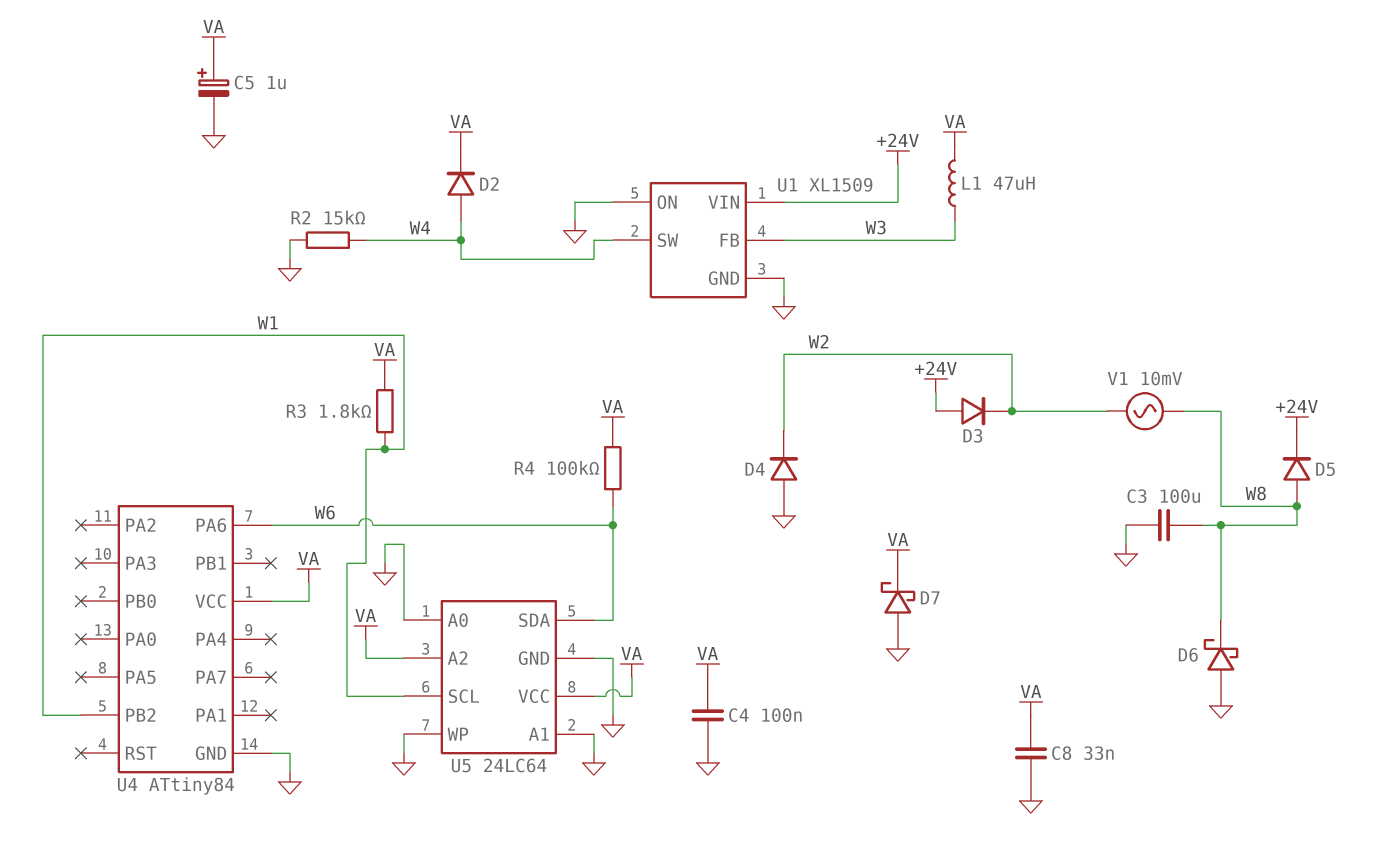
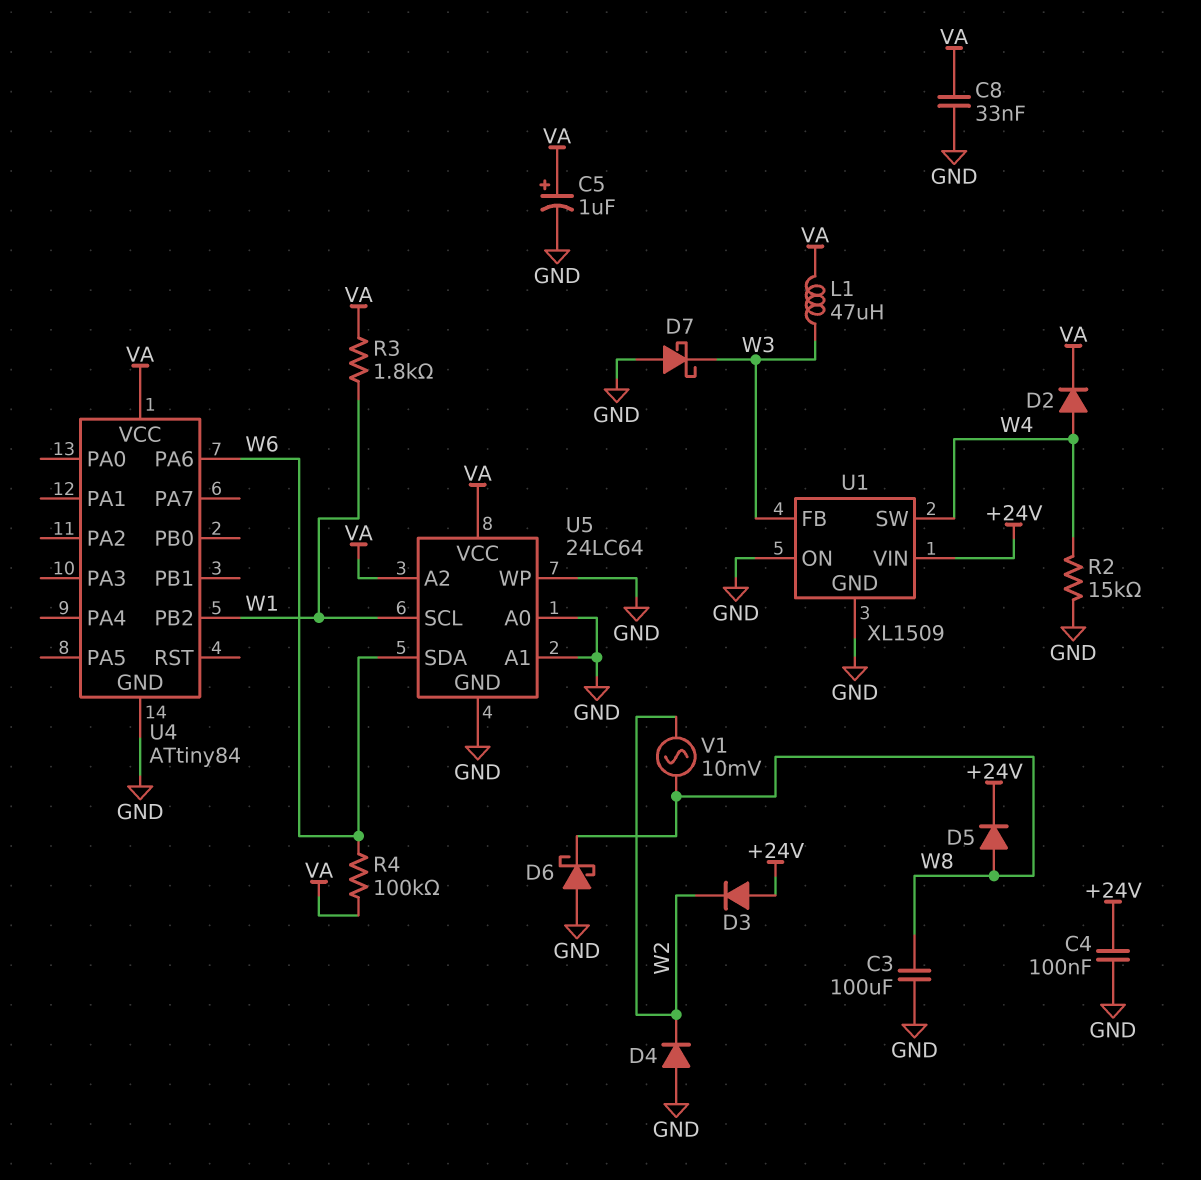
C4: 100nF (GND, VA) -> 100nF (+24V, GND)
D7: schottky (A GND, K VA) -> schottky (A GND, K W3)

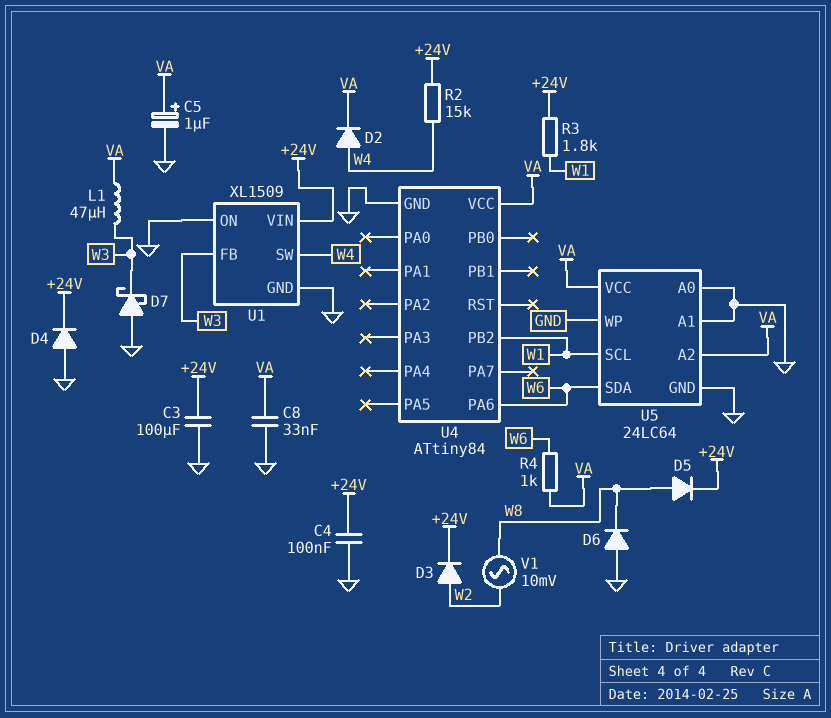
C3: 100uF (GND, W8) -> 100uF (+24V, GND)
D3: diode (A +24V, K W2) -> diode (A W2, K +24V)
D4: diode (A GND, K W2) -> diode (A GND, K +24V)
D6: schottky (A GND, K W8) -> diode (A GND, K W8)
R2: 15k (GND, W4) -> 15k (+24V, W4)
R3: 1.8k (VA, W1) -> 1.8k (+24V, W1)
R4: 100k (VA, W6) -> 1k (VA, W6)

